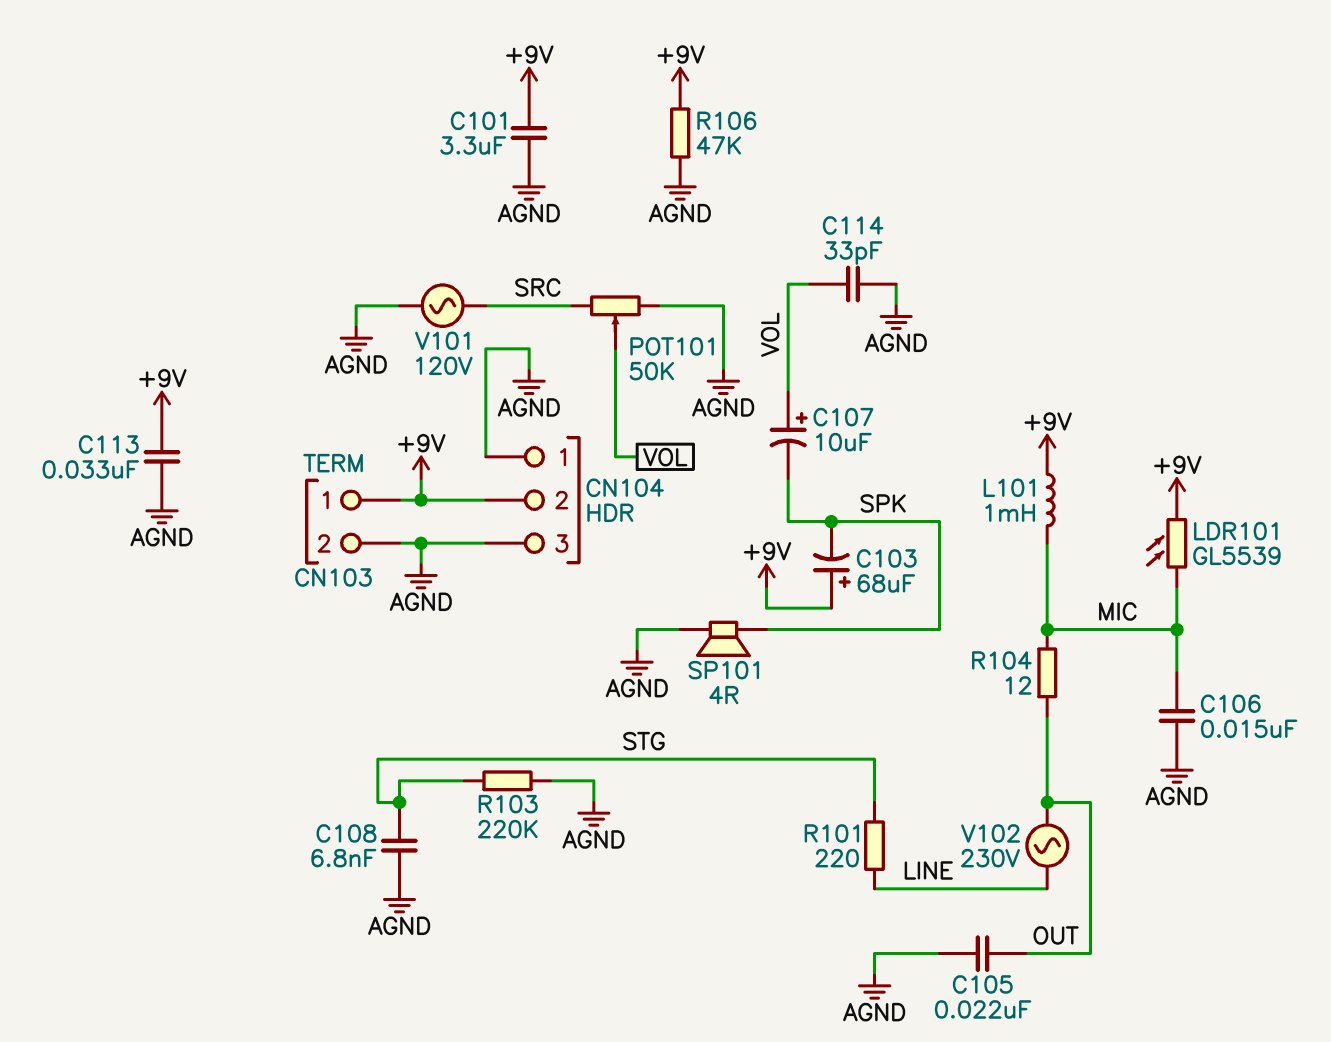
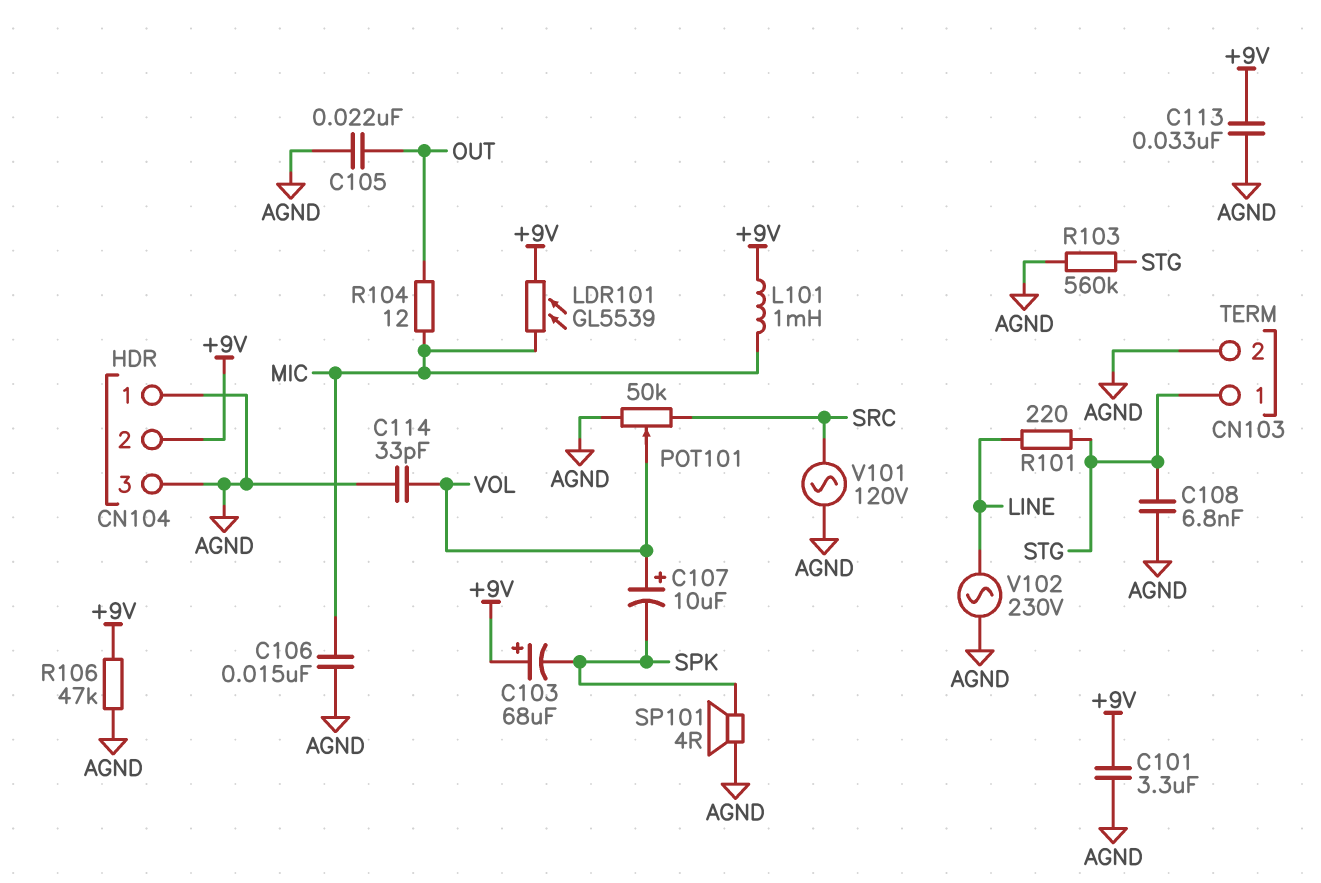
CN103 pin 1: +9V -> STG
R103: 220k (AGND, STG) -> 560k (AGND, STG)
V102: AC 230V (LINE, OUT) -> AC 230V (AGND, LINE)

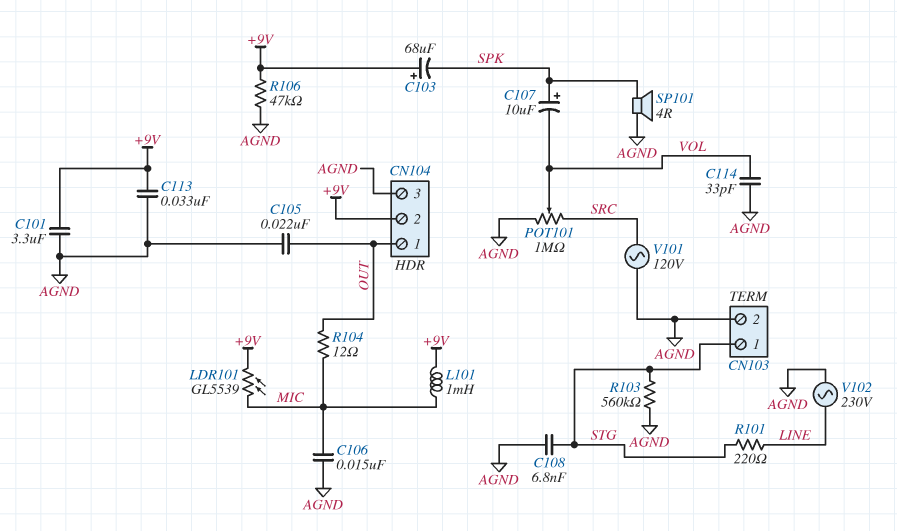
C107: 10uF (plus VOL, minus SPK) -> 10uF (plus SPK, minus VOL)
CN104 pin 1: AGND -> OUT
POT101: 50k (AGND, SRC, wiper VOL) -> 1M (AGND, SRC, wiper VOL)

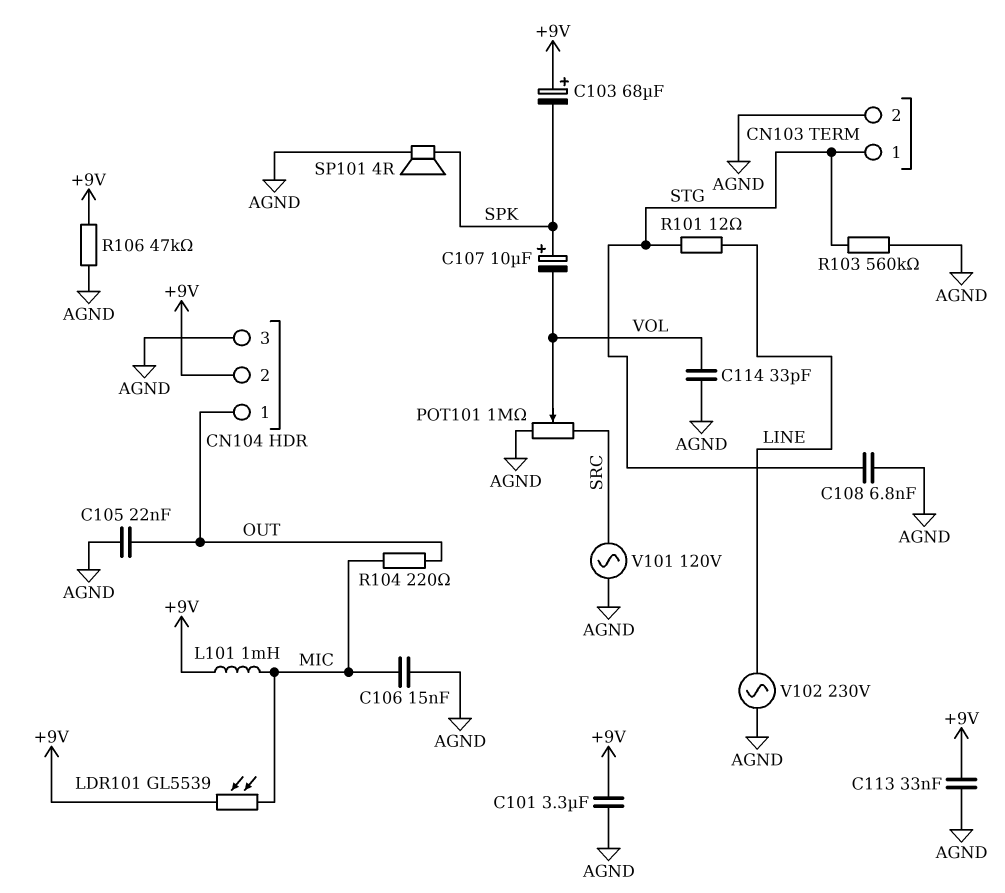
R101: 220 (LINE, STG) -> 12 (LINE, STG)
R104: 12 (MIC, OUT) -> 220 (MIC, OUT)

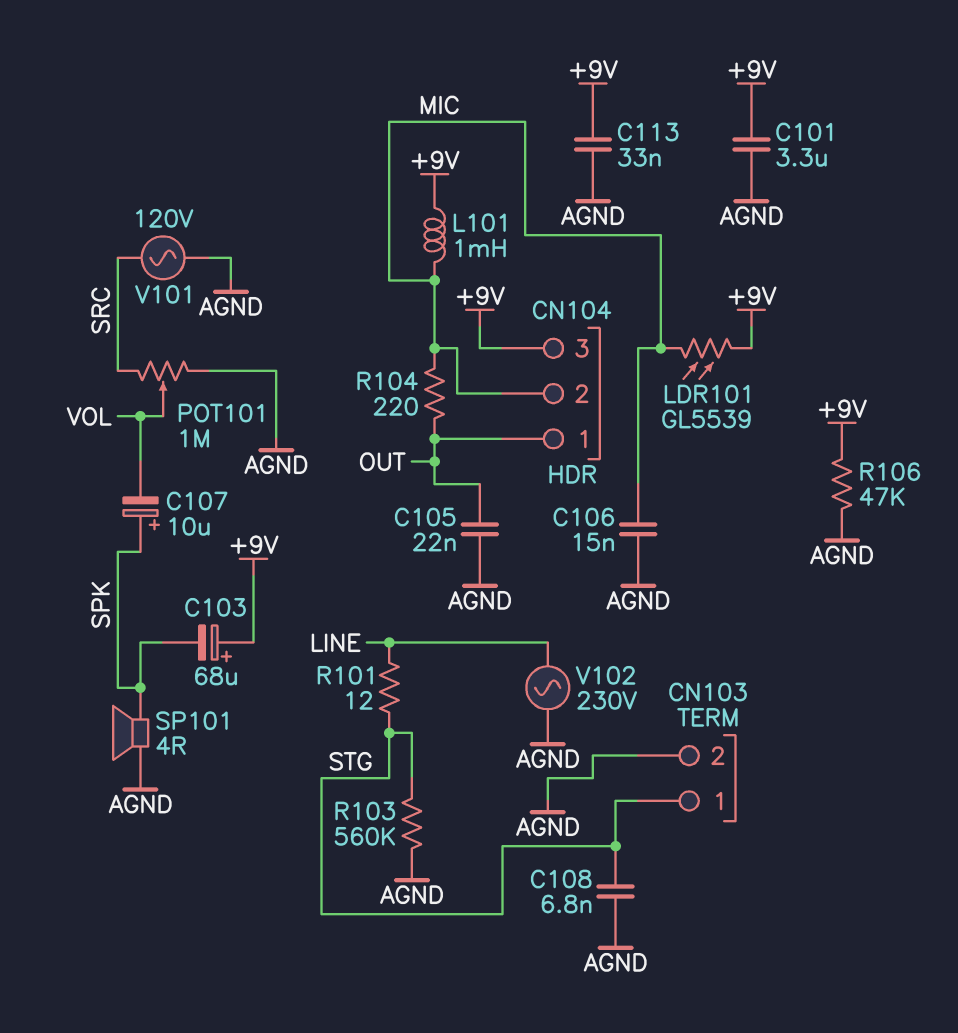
C114: 33pF (AGND, VOL) -> none
CN104 pin 2: +9V -> MIC
CN104 pin 3: AGND -> +9V

